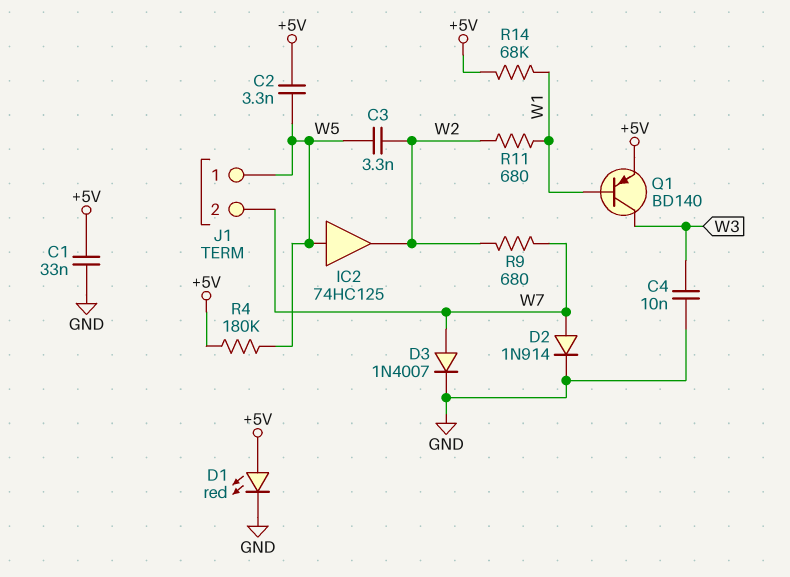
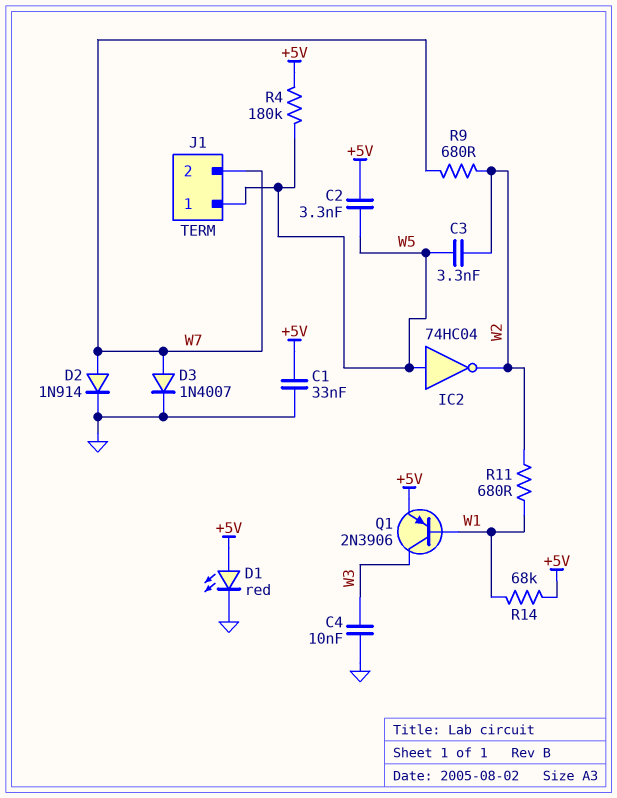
IC2: buffer 74HC125 (in W5, out W2) -> NOT 74HC04 (in W5, out W2)
Q1: PNP BD140 (B W1, C W3, E +5V) -> PNP 2N3906 (B W1, C W3, E +5V)

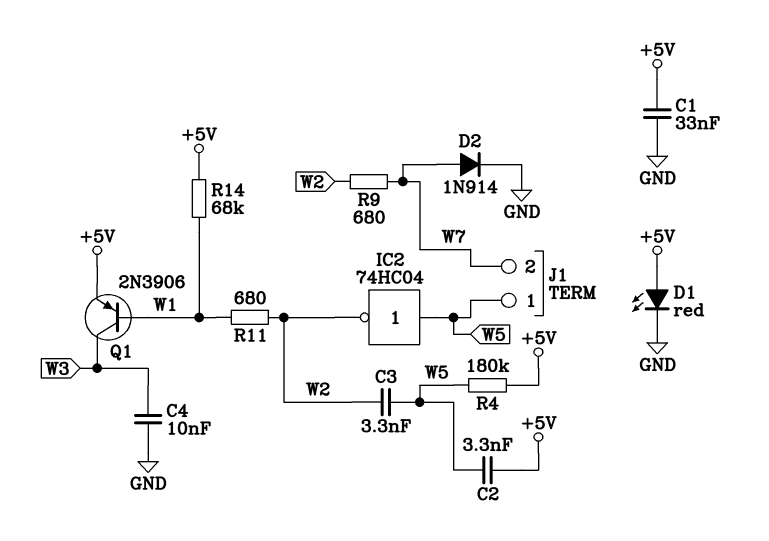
D3: diode 1N4007 (A W7, K GND) -> none

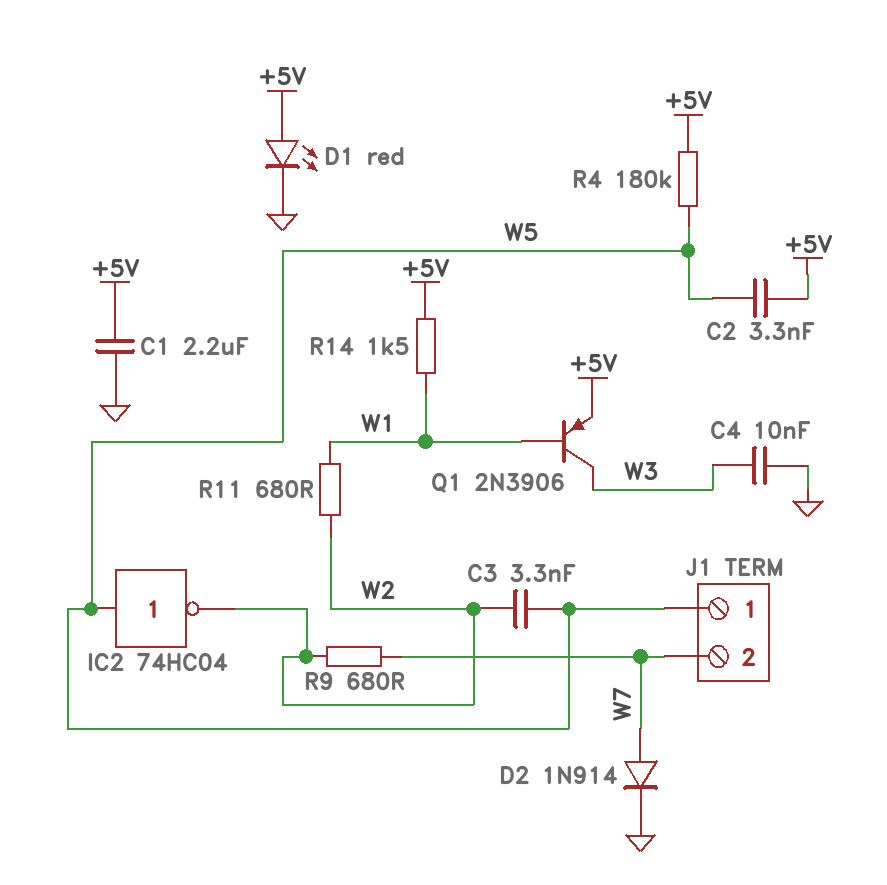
C1: 33nF (+5V, GND) -> 2.2uF (+5V, GND)
R14: 68k (+5V, W1) -> 1.5k (+5V, W1)

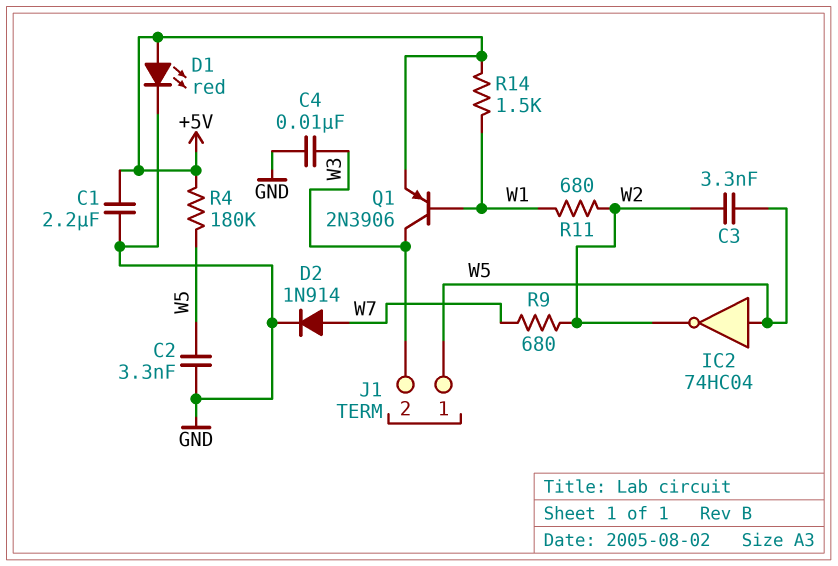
C2: 3.3nF (+5V, W5) -> 3.3nF (GND, W5)
J1 pin 2: W7 -> W3

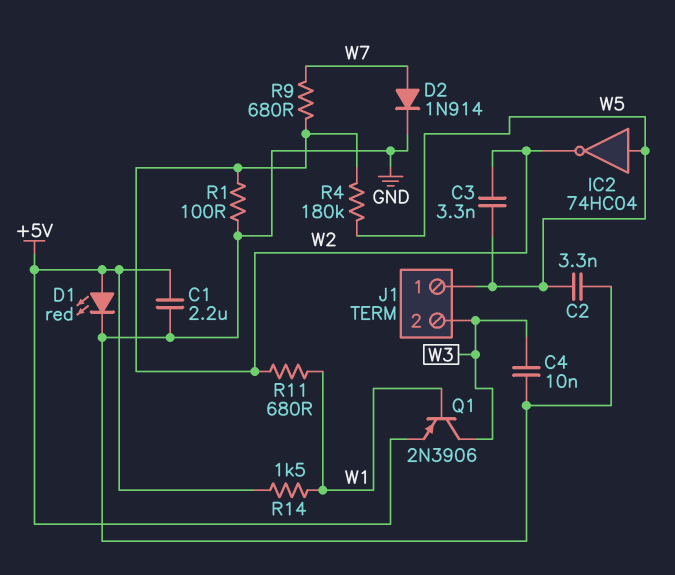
R1: none -> 100 (GND, W2)
R4: 180k (+5V, W5) -> 180k (W2, W5)

